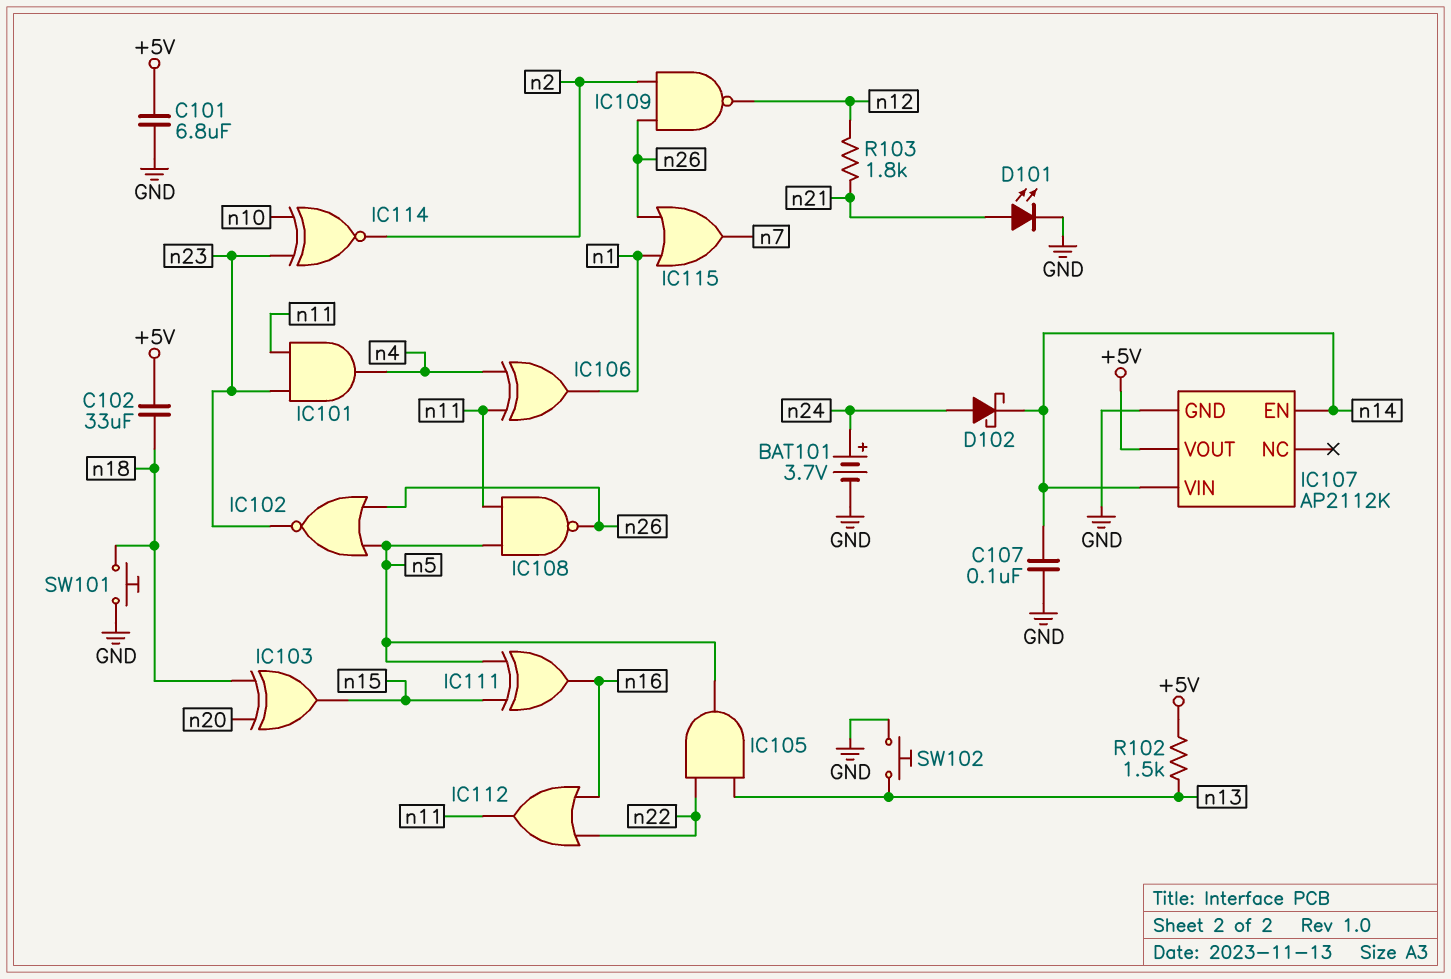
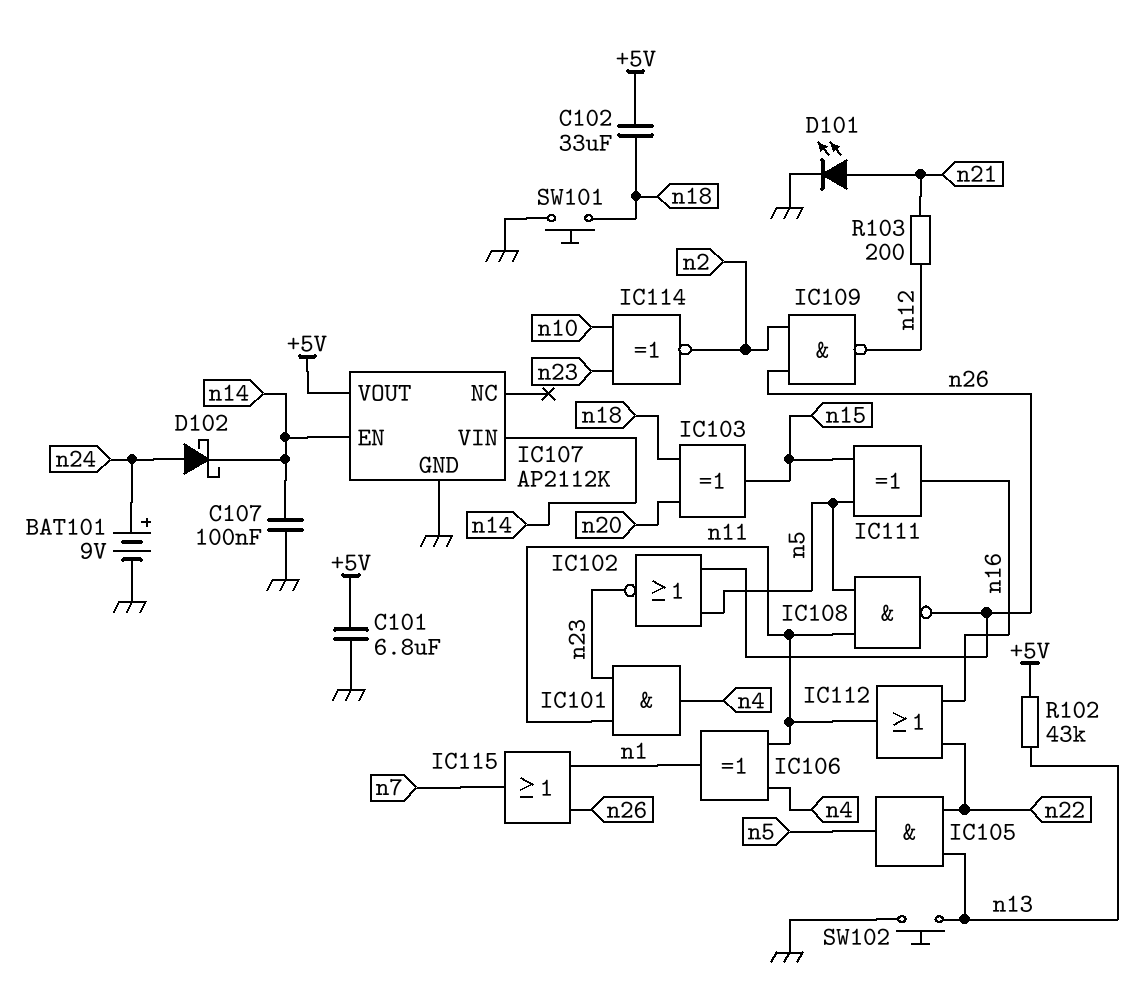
BAT101: 3.7V (plus n24, minus GND) -> 9V (plus n24, minus GND)
R102: 1.5k (+5V, n13) -> 43k (+5V, n13)
R103: 1.8k (n12, n21) -> 200 (n12, n21)

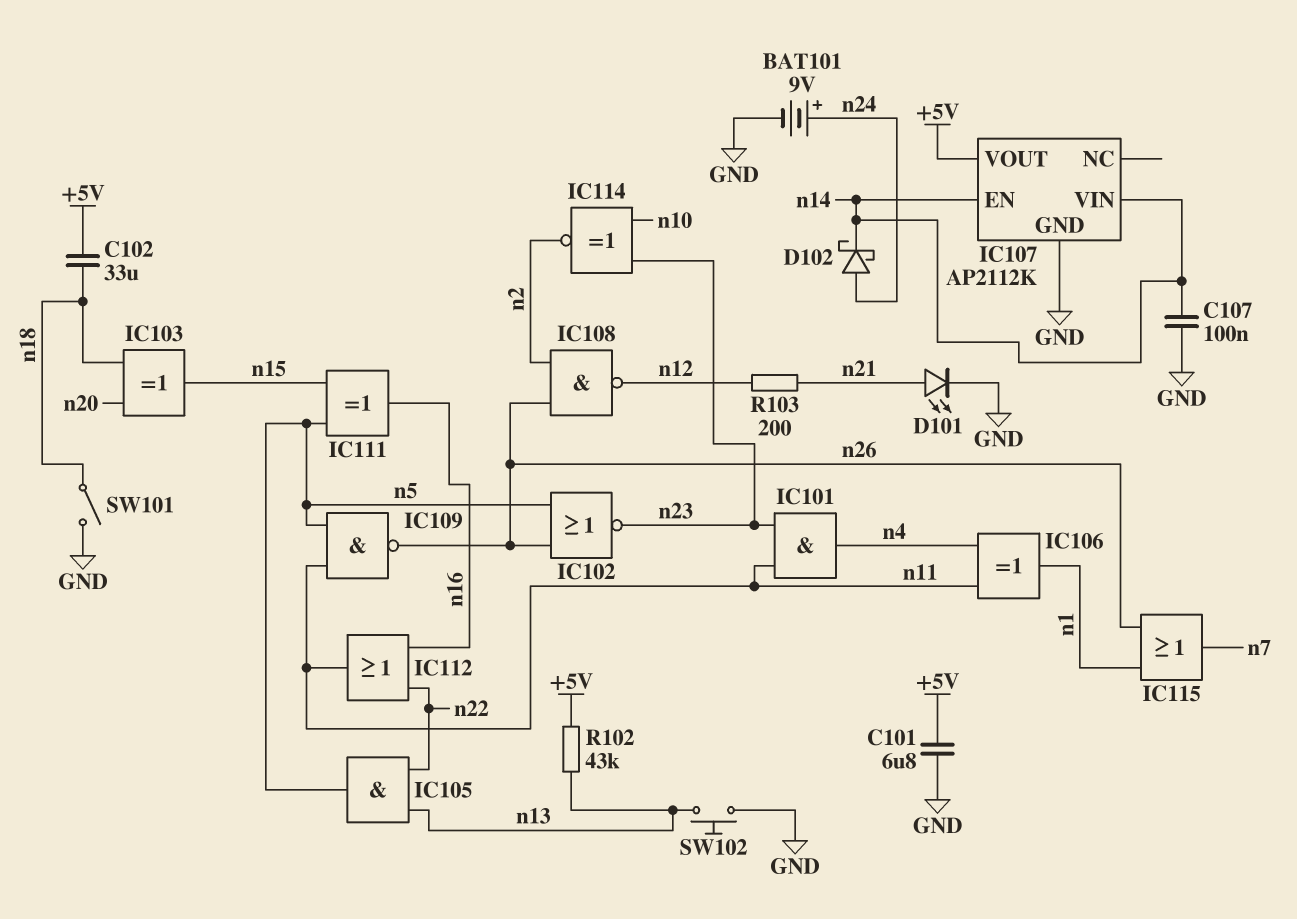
IC108: NAND (in n5, in n11, out n26) -> NAND (in n2, in n26, out n12)
IC109: NAND (in n2, in n26, out n12) -> NAND (in n5, in n11, out n26)
SW101: button (GND, n18) -> switch (GND, n18)

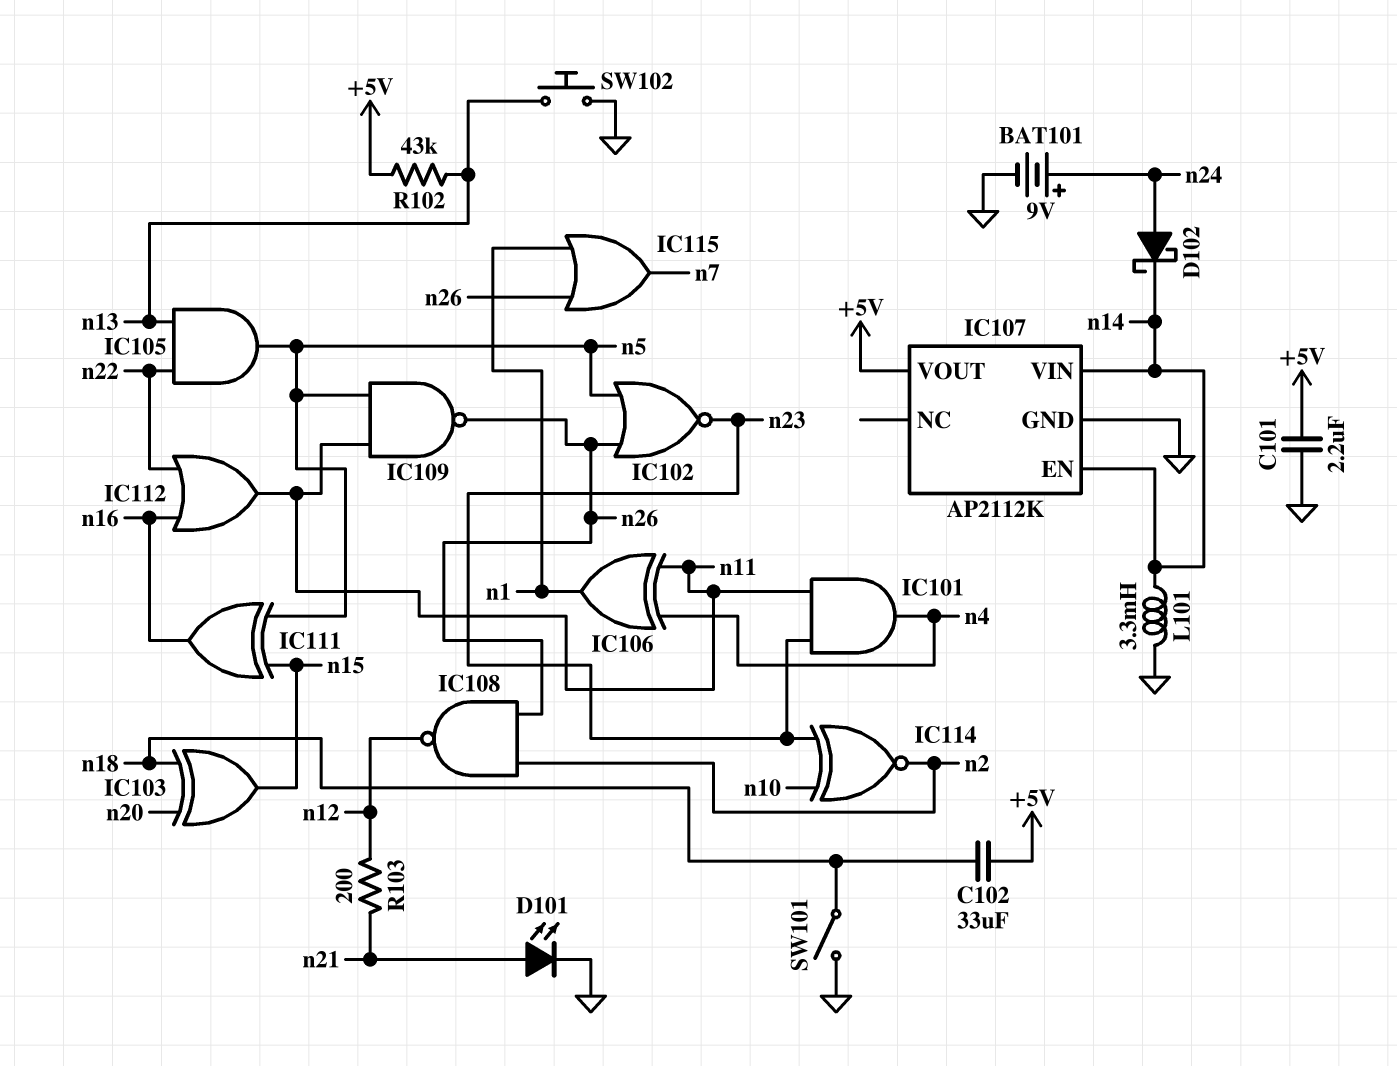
C101: 6.8uF (+5V, GND) -> 2.2uF (+5V, GND)
C107: 100nF (GND, n14) -> none
L101: none -> 3.3mH (GND, n14)

